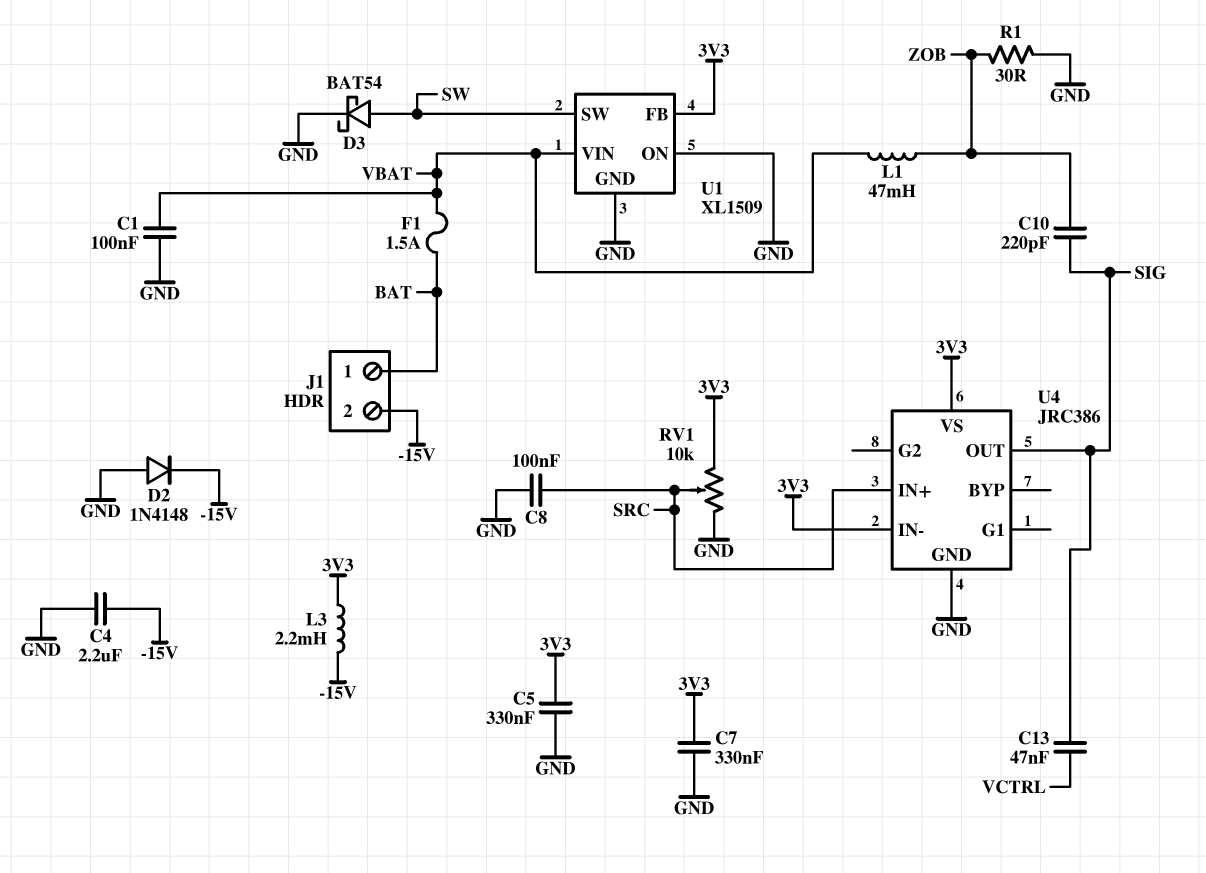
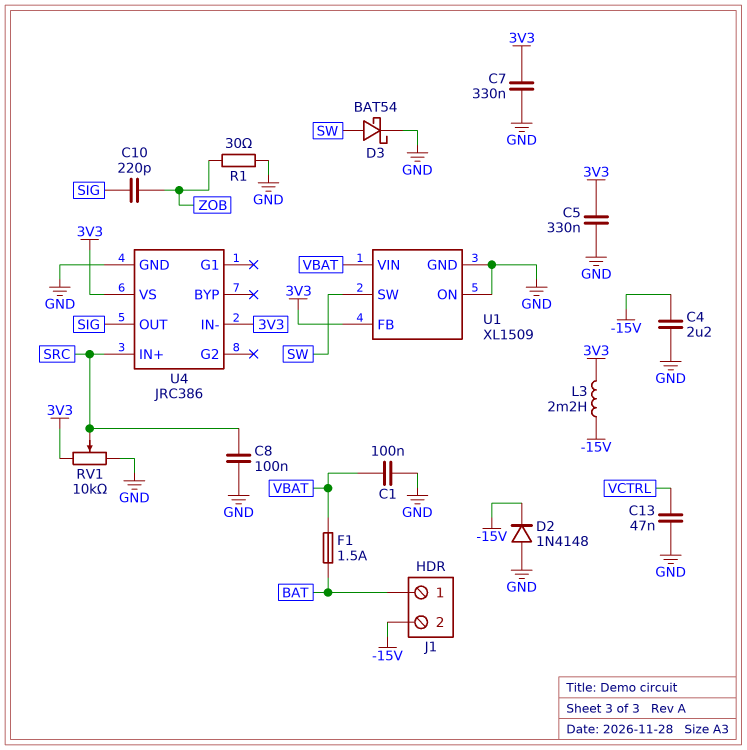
C13: 47nF (SIG, VCTRL) -> 47nF (GND, VCTRL)
L1: 47mH (VBAT, ZOB) -> none

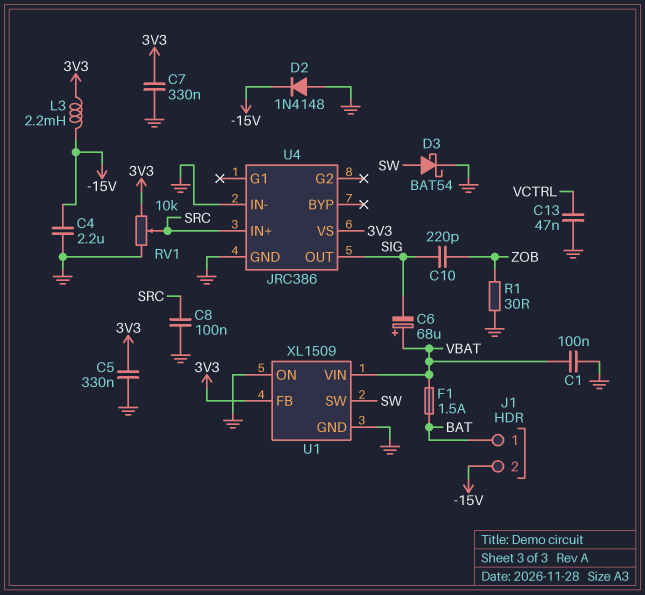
C6: none -> 68uF (plus VBAT, minus SIG)
U4 pin IN-: 3V3 -> GND

